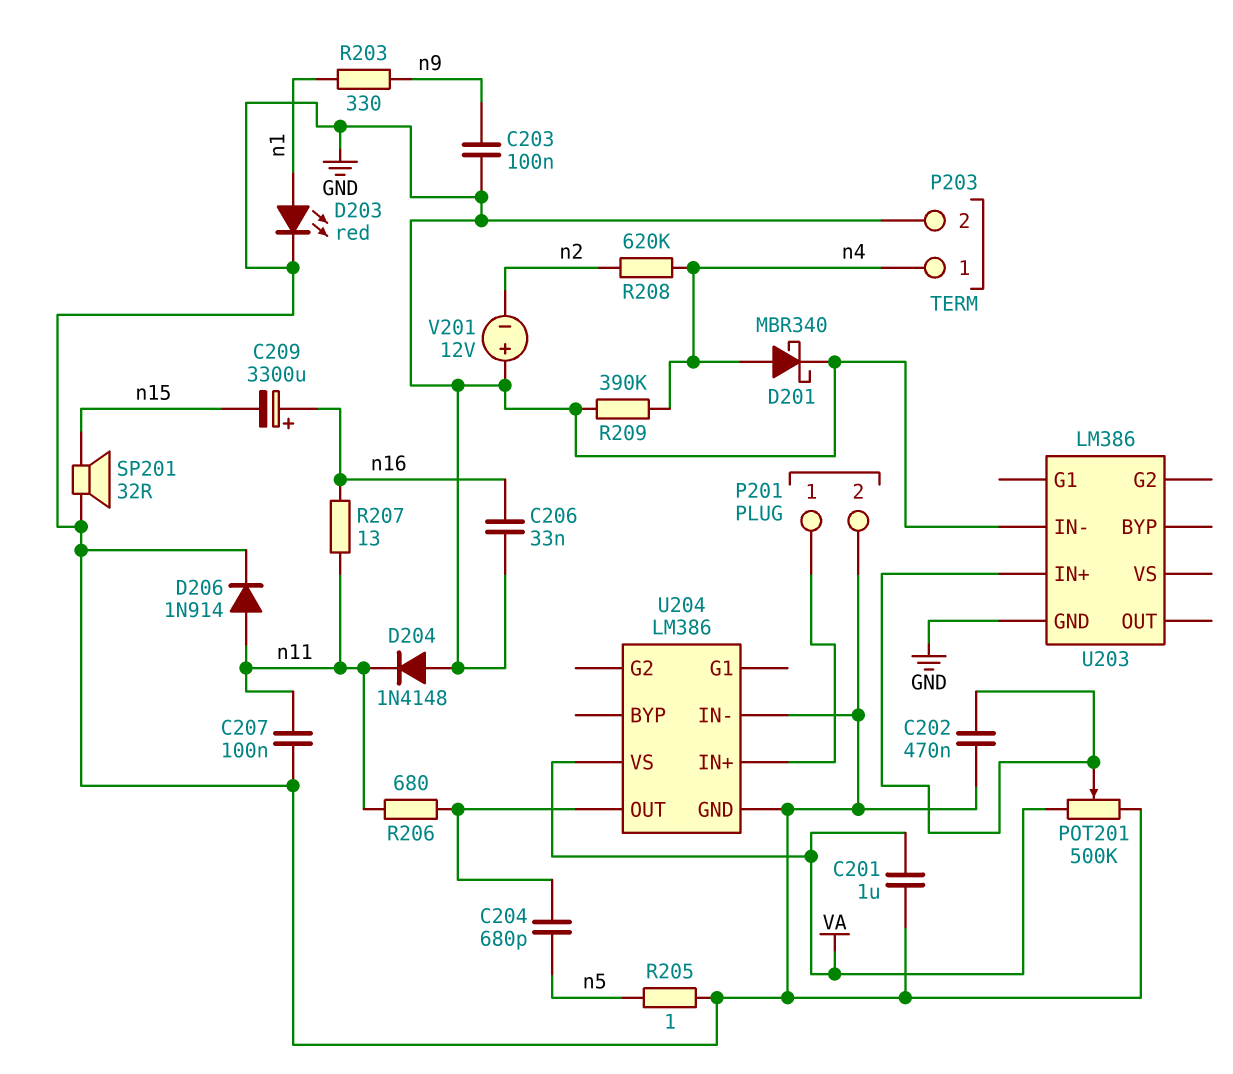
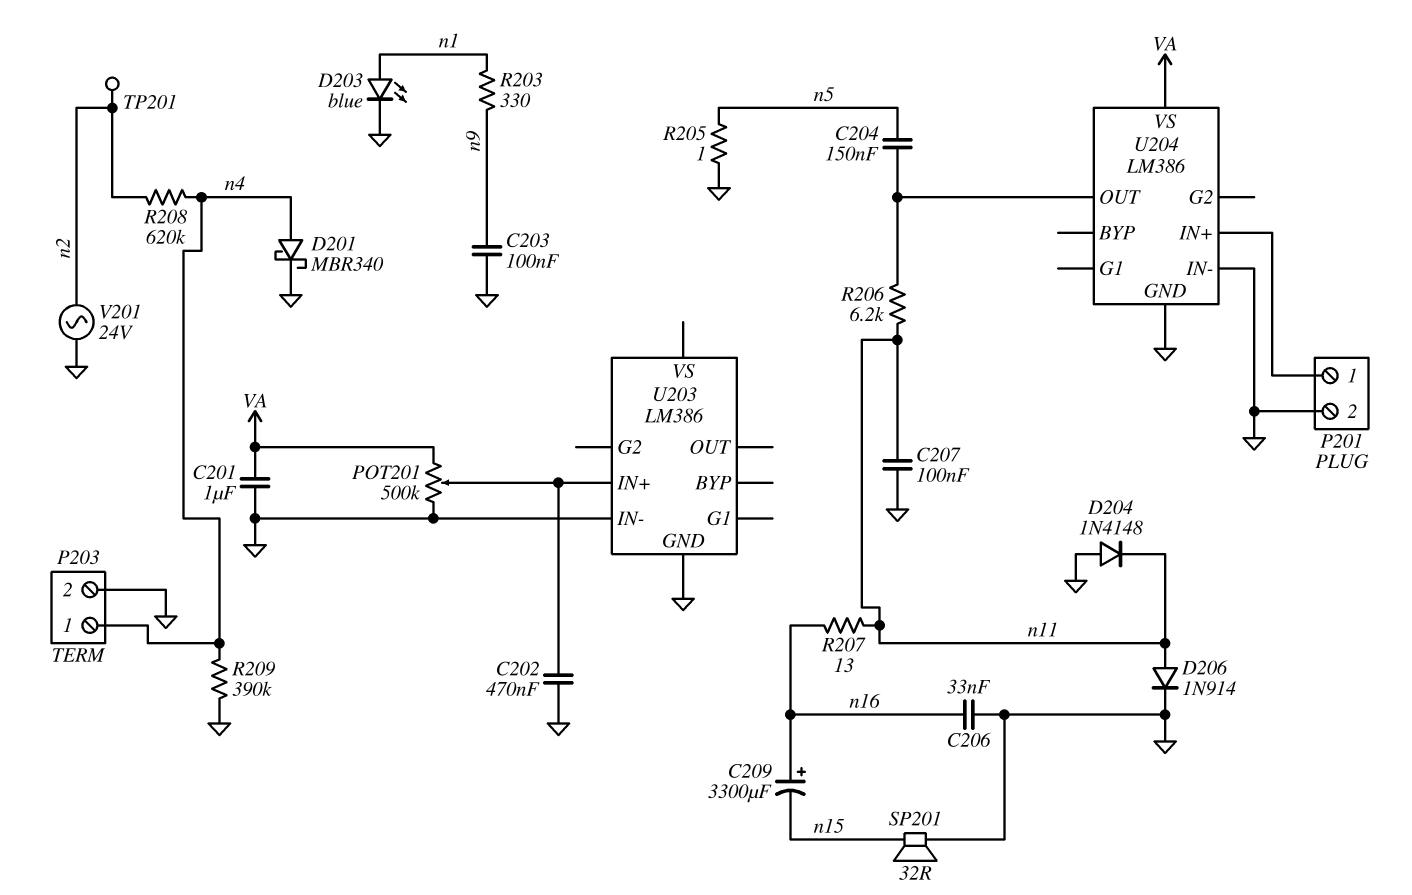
C204: 680pF (U204/OUT, n5) -> 150nF (U204/OUT, n5)
D203: LED red (A n1, K GND) -> LED blue (A n1, K GND)
R206: 680 (U204/OUT, n11) -> 6.2k (U204/OUT, n11)
TP201: none -> test point (n2)
V201: 12V (plus GND, minus n2) -> AC 24V (GND, n2)

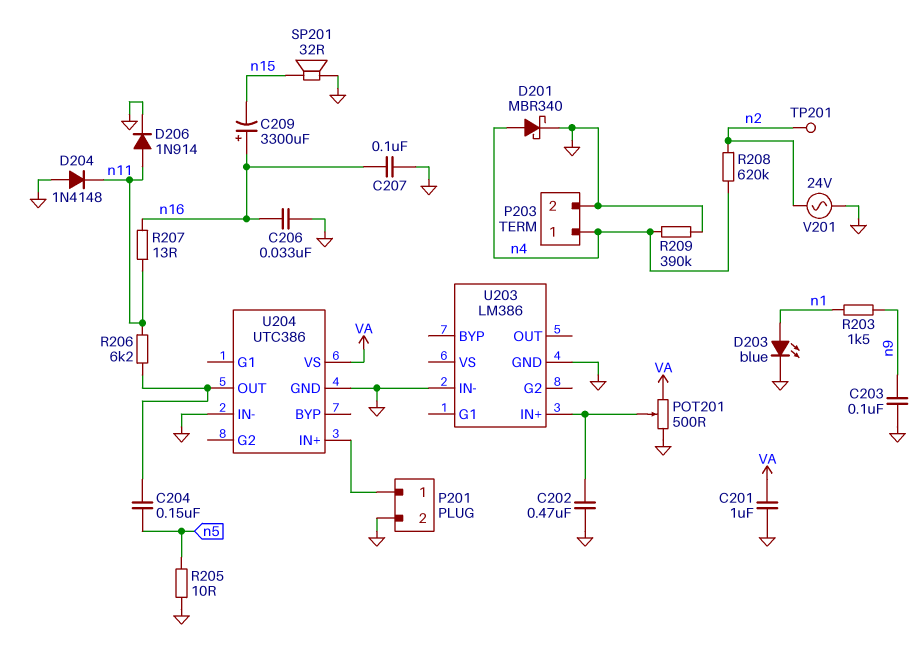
C207: 100nF (GND, n11) -> 100nF (GND, n16)
POT201: 500k (GND, VA, wiper U203/IN+) -> 500 (GND, VA, wiper U203/IN+)
R203: 330 (n1, n9) -> 1.5k (n1, n9)
R205: 1 (GND, n5) -> 10 (GND, n5)
U204: LM386 -> UTC386

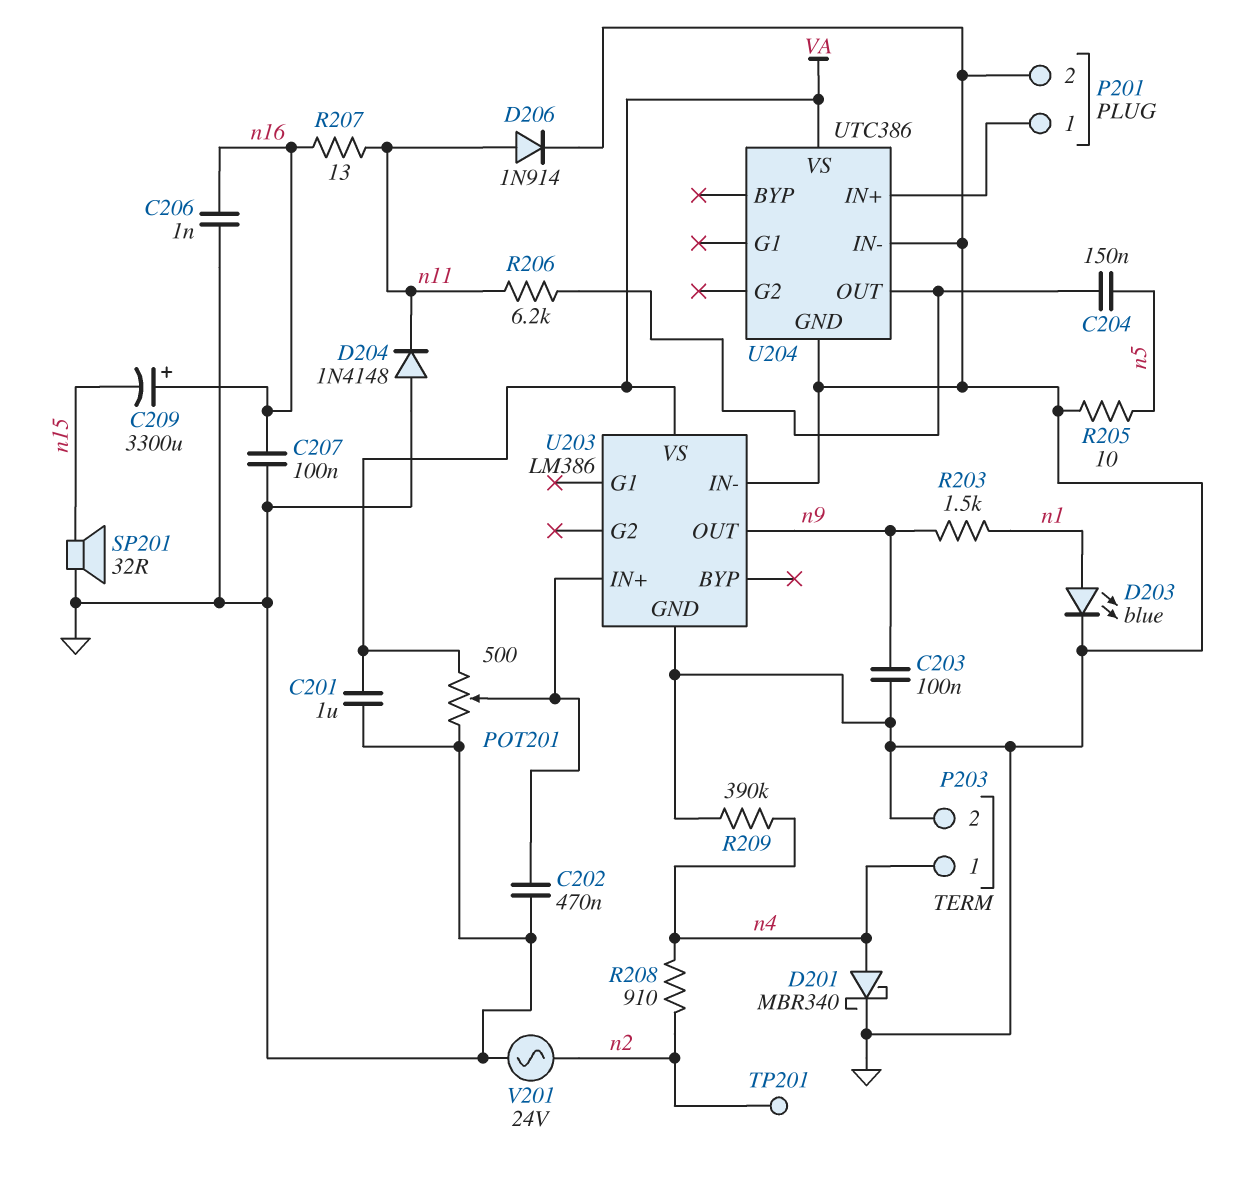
C206: 33nF (GND, n16) -> 1nF (GND, n16)
R208: 620k (n2, n4) -> 910 (n2, n4)
U203 pin OUT: none -> n9
U203 pin VS: none -> VA

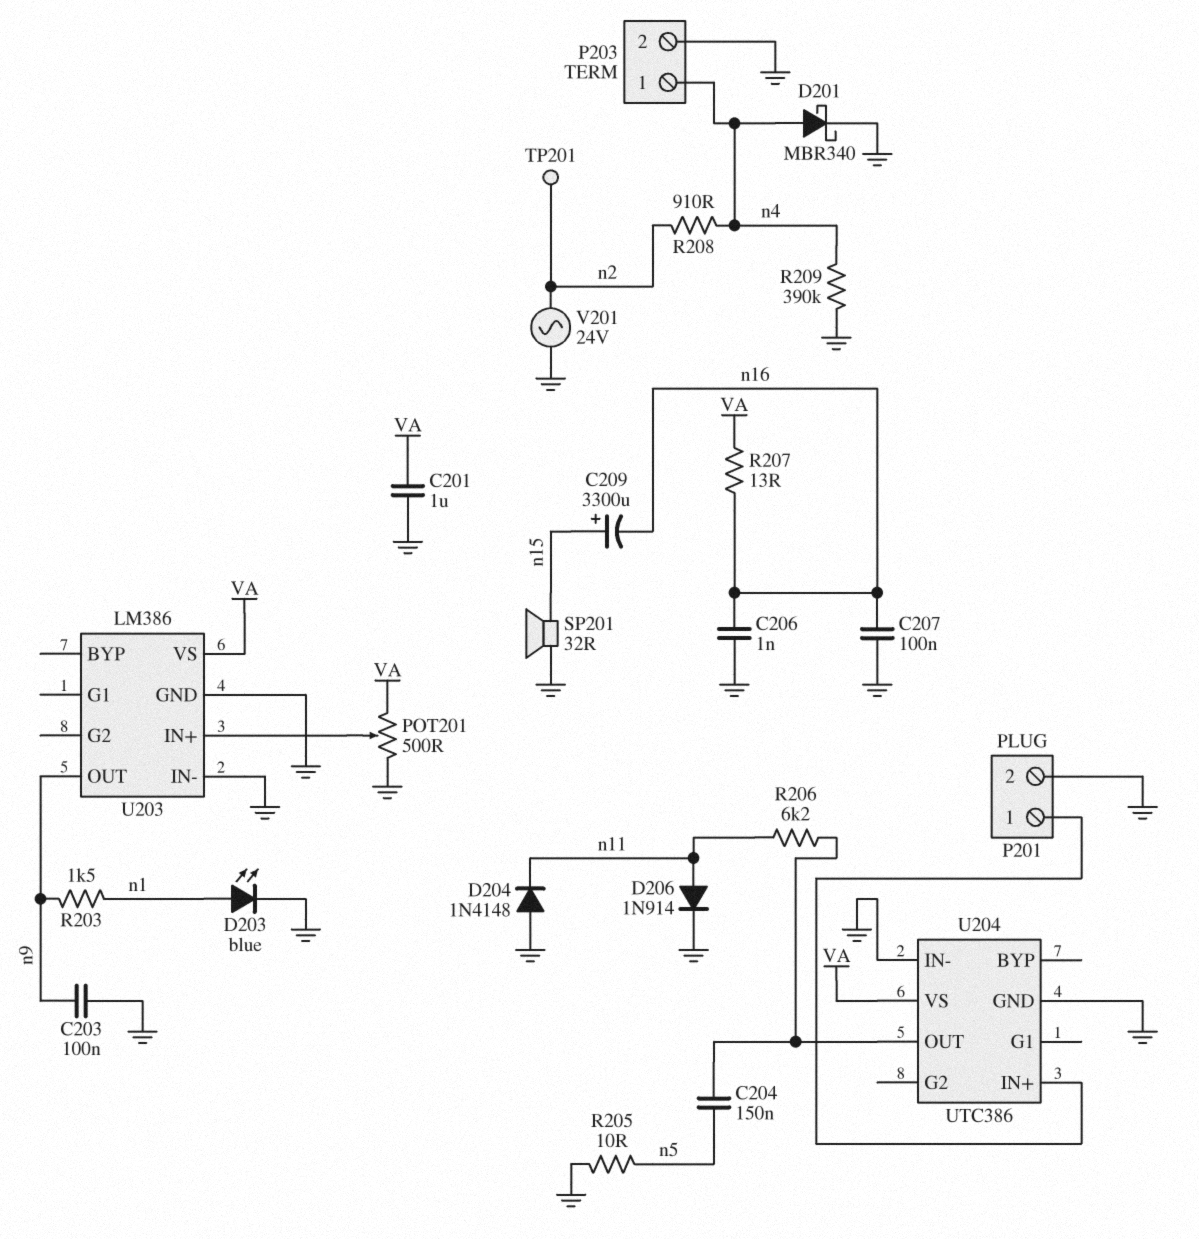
C202: 470nF (GND, U203/IN+) -> none
C209: 3300uF (plus n16, minus n15) -> 3300uF (plus n15, minus n16)
R207: 13 (n11, n16) -> 13 (VA, n16)

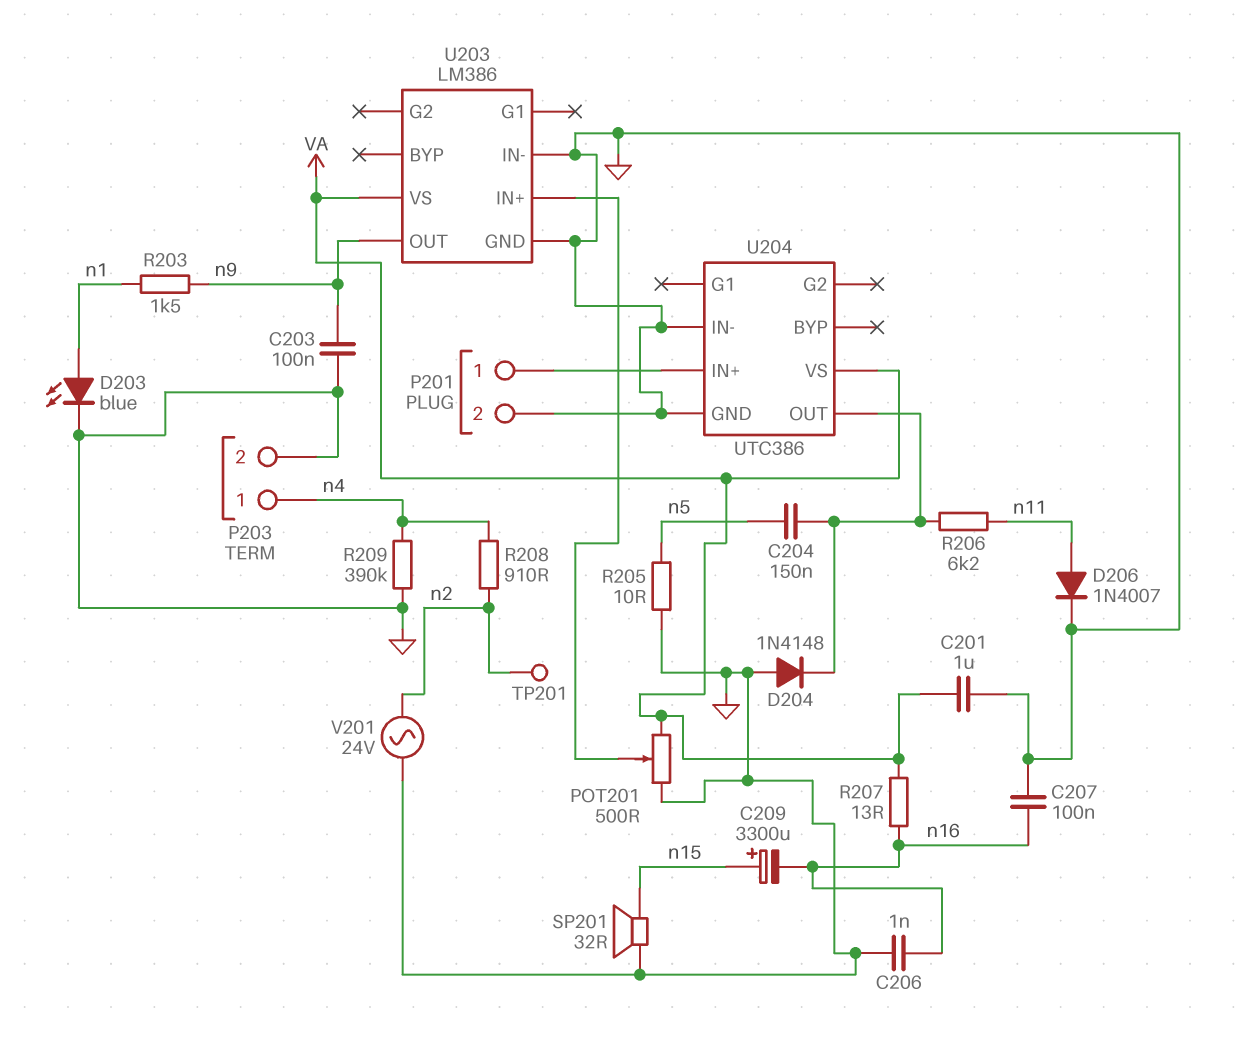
D201: schottky MBR340 (A n4, K GND) -> none
D204: diode 1N4148 (A GND, K n11) -> diode 1N4148 (A GND, K U204/OUT)
D206: diode 1N914 (A n11, K GND) -> diode 1N4007 (A n11, K GND)

